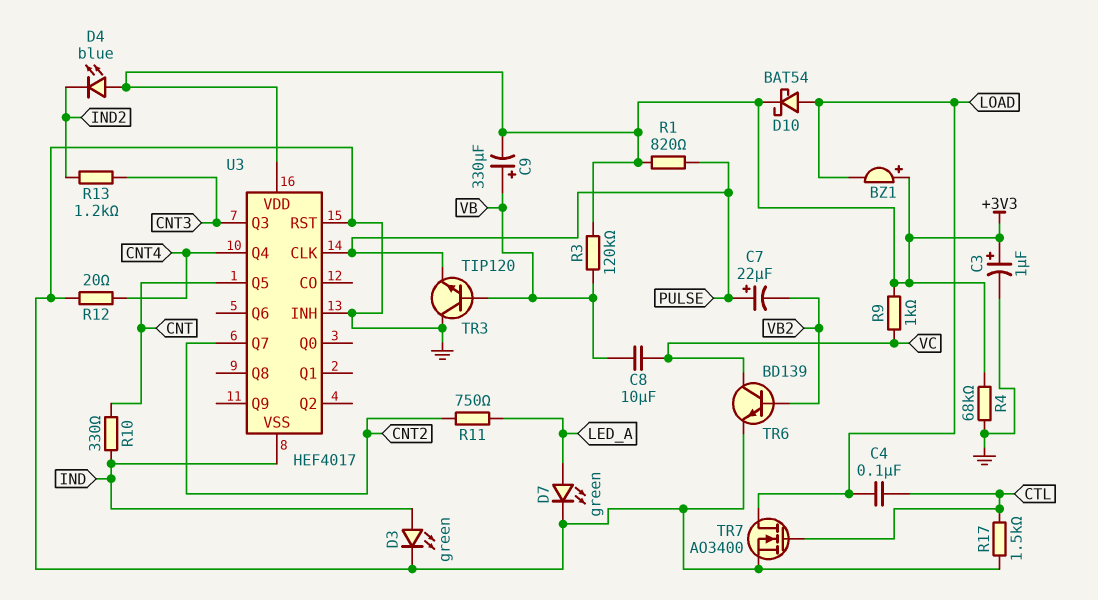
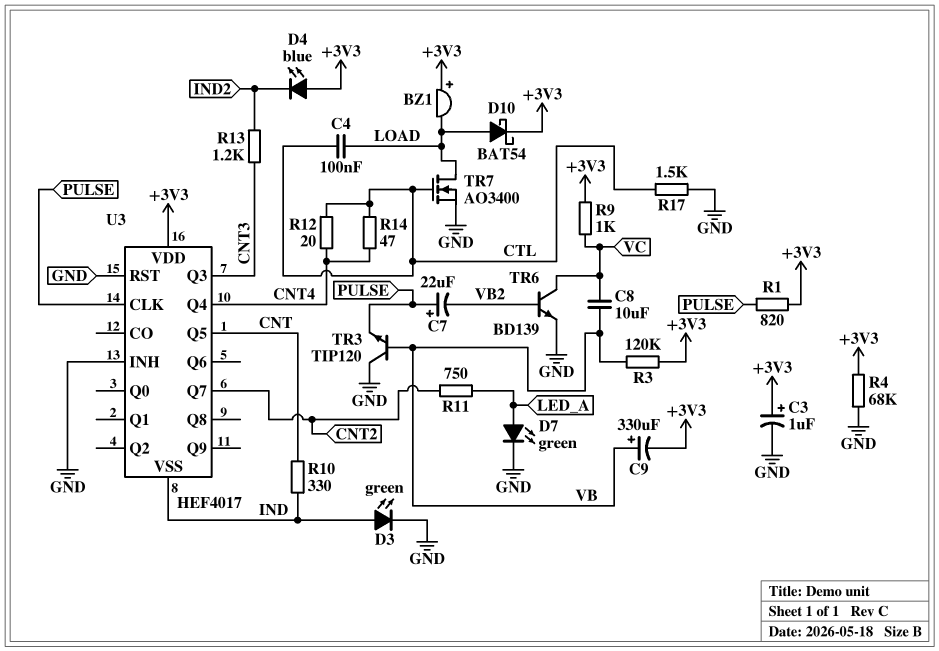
R12: 20 (CNT4, GND) -> 20 (CNT4, CTL)
R14: none -> 47 (CNT4, CTL)

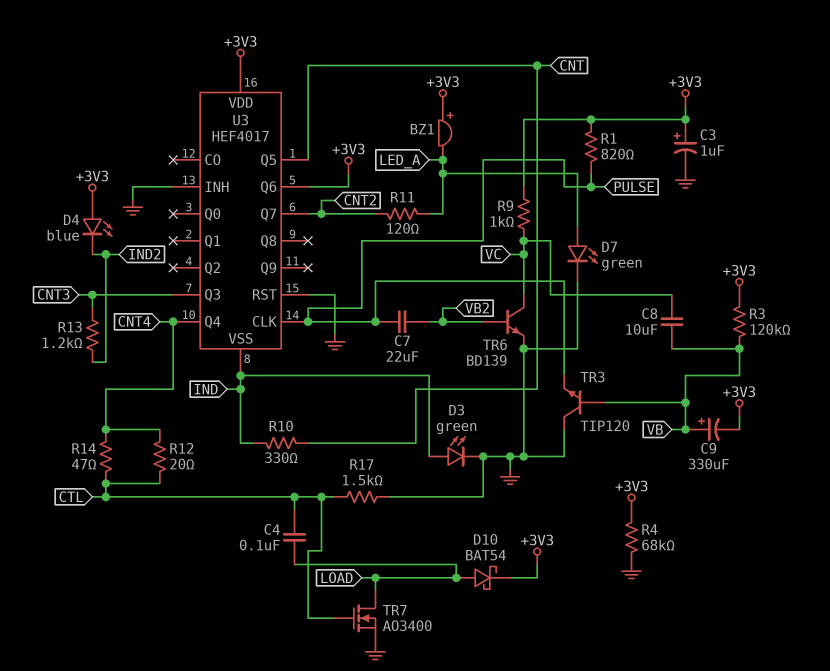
BZ1: buzzer (plus +3V3, minus LOAD) -> buzzer (plus +3V3, minus LED_A)
C7: 22uF (plus PULSE, minus VB2) -> 22uF (PULSE, VB2)
R11: 750 (CNT2, LED_A) -> 120 (CNT2, LED_A)
U3 pin Q6: none -> +3V3

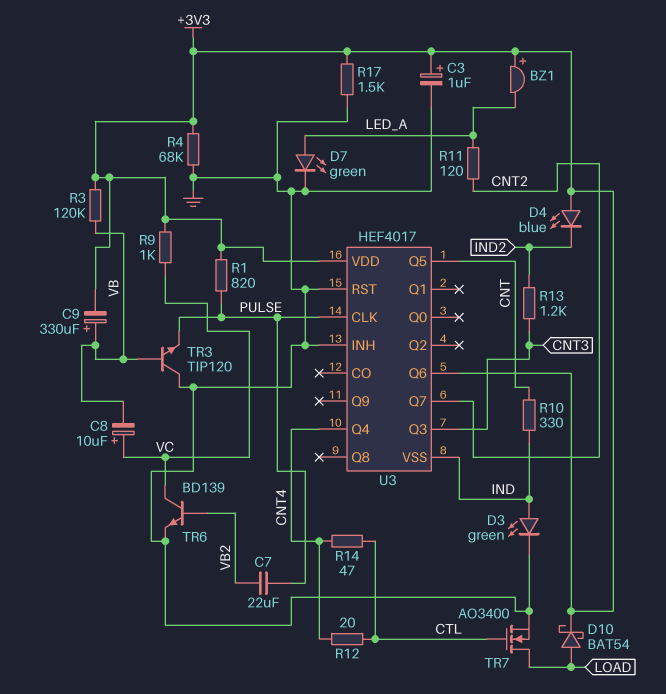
C4: 100nF (CTL, LOAD) -> none
C8: 10uF (VB, VC) -> 10uF (plus VC, minus VB)
R17: 1.5k (CTL, GND) -> 1.5k (+3V3, GND)

